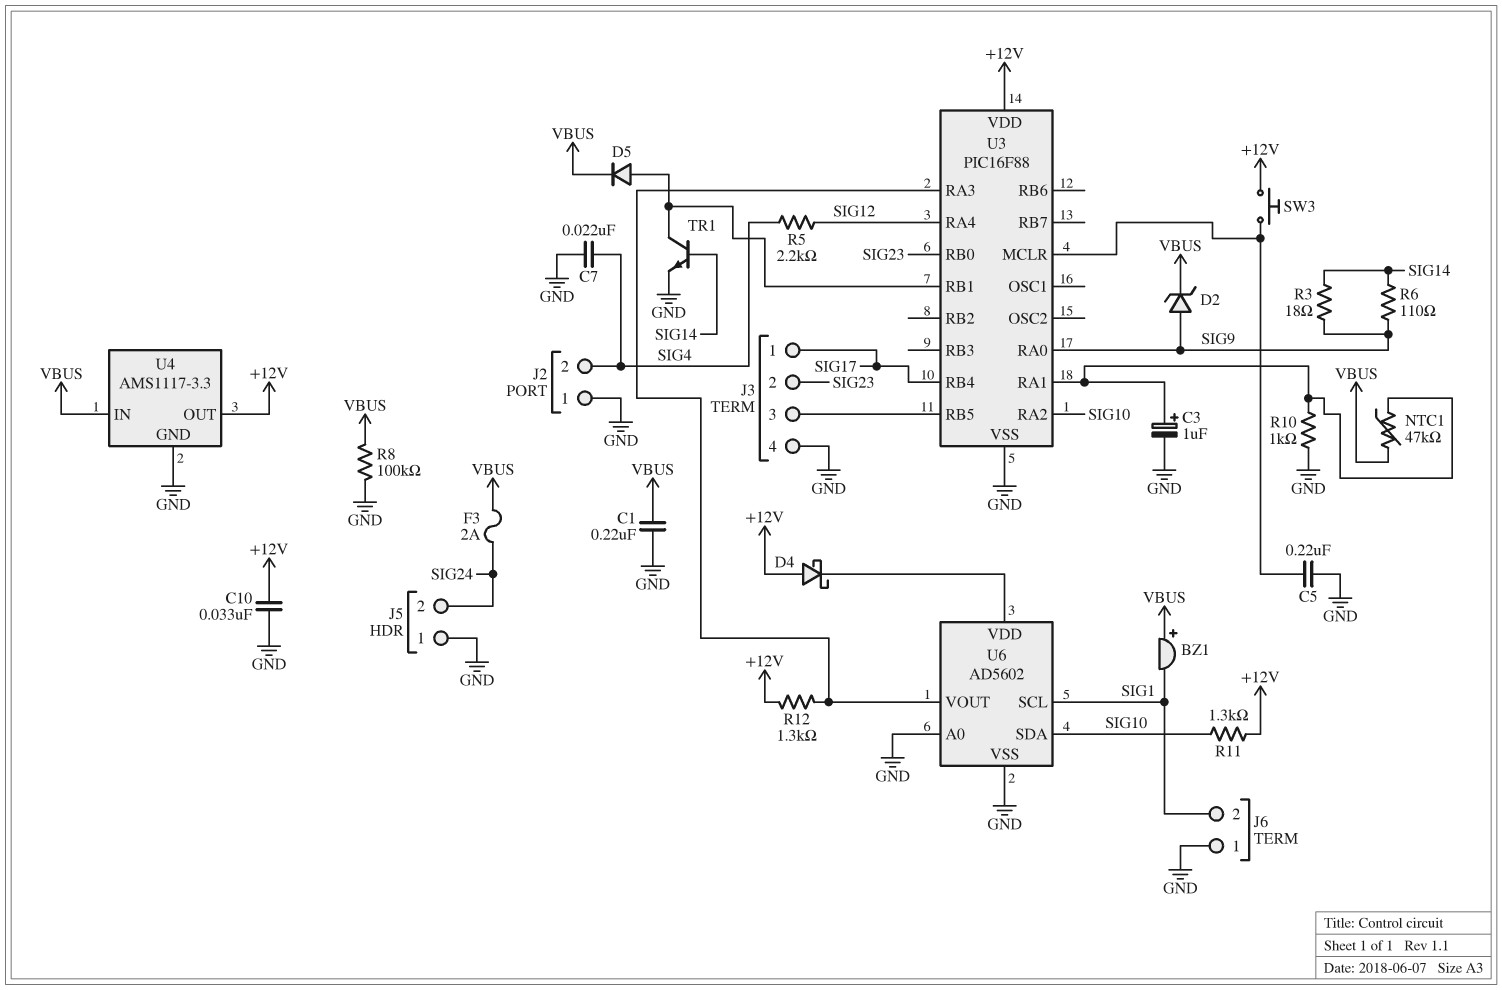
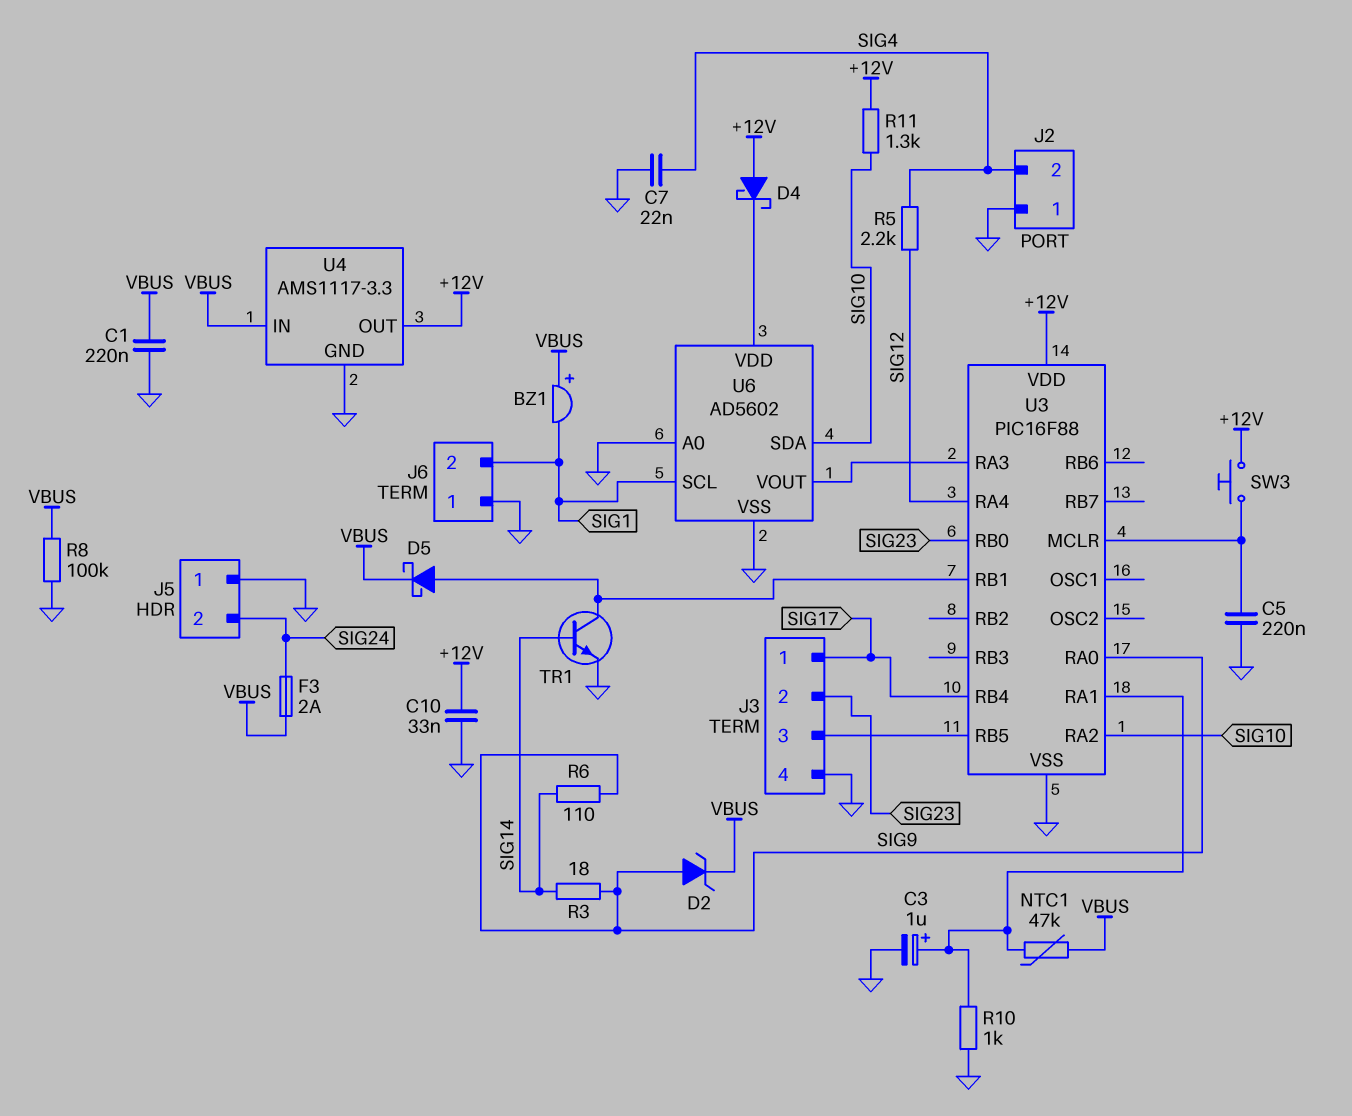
D5: diode (A U3/RB1, K VBUS) -> schottky (A U3/RB1, K VBUS)
R12: 1.3k (+12V, U3/RA3) -> none

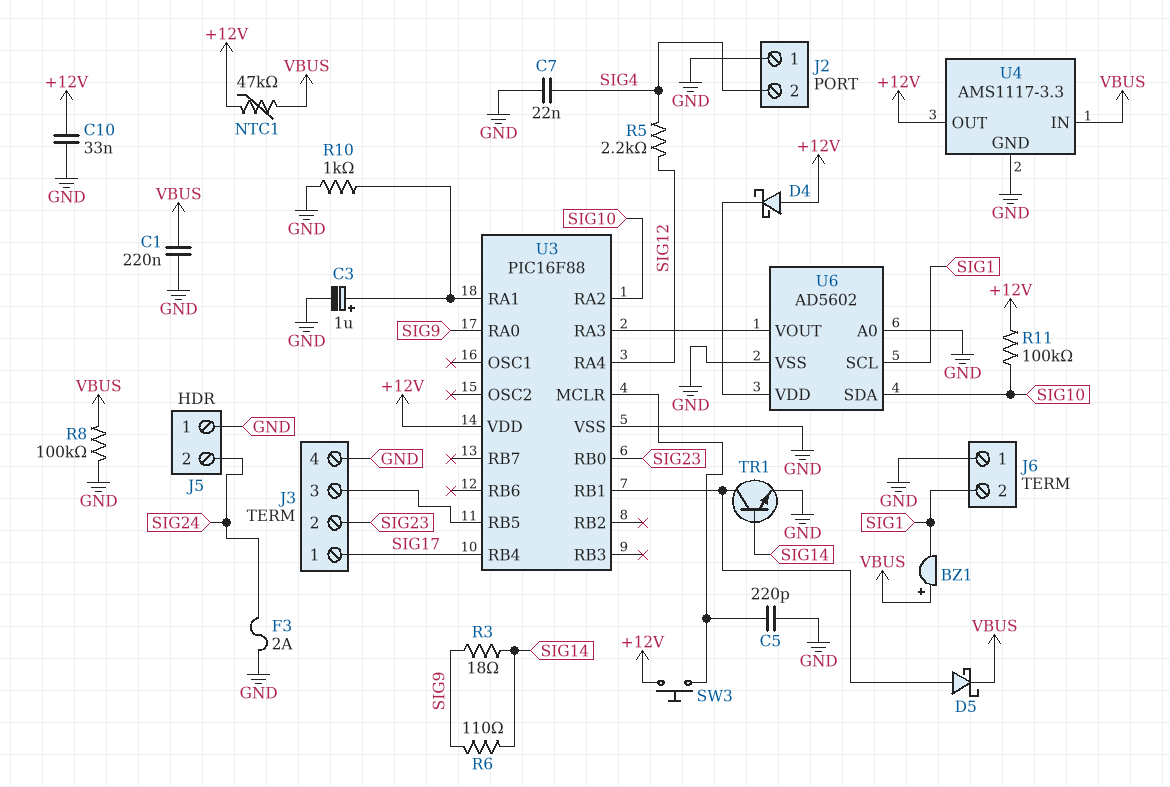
C5: 220nF (GND, U3/MCLR) -> 220pF (GND, U3/MCLR)
D2: zener (A SIG9, K VBUS) -> none
F3: 2A (SIG24, VBUS) -> 2A (GND, SIG24)
NTC1: 47k (U3/RA1, VBUS) -> 47k (+12V, VBUS)
R11: 1.3k (+12V, SIG10) -> 100k (+12V, SIG10)

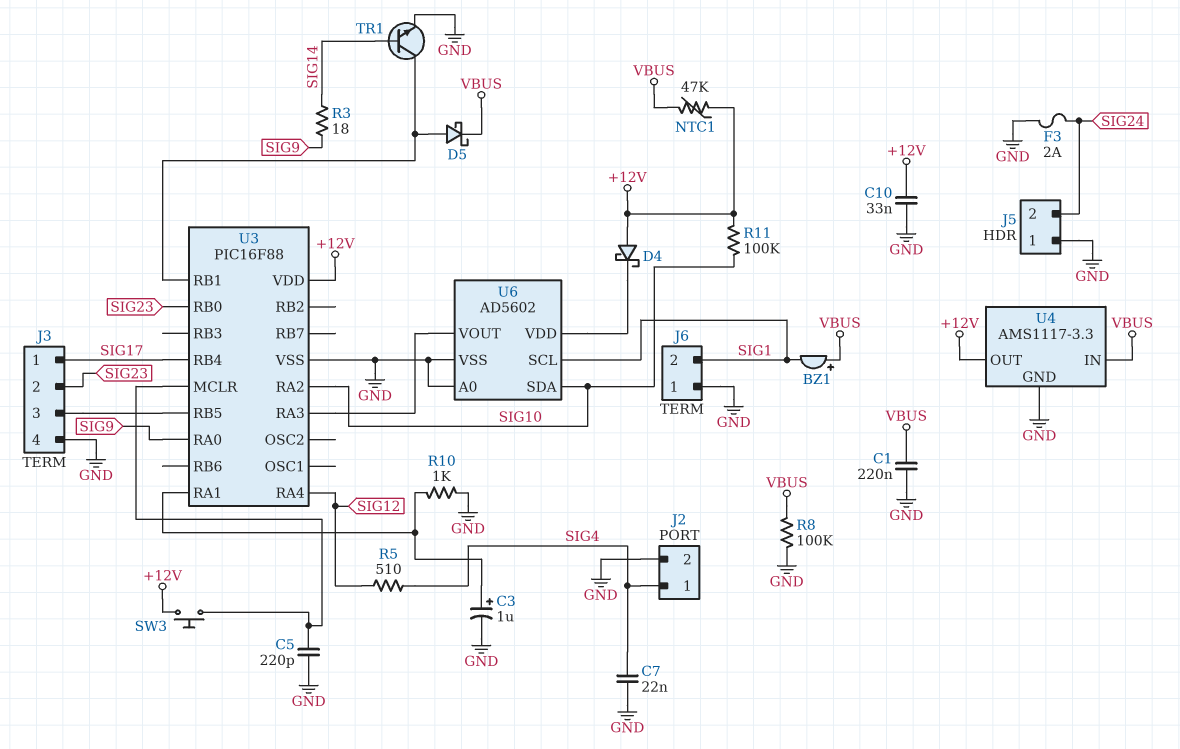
J2 pin 1: GND -> SIG4
J2 pin 2: SIG4 -> GND
R5: 2.2k (SIG4, SIG12) -> 510 (SIG4, SIG12)
R6: 110 (SIG9, SIG14) -> none

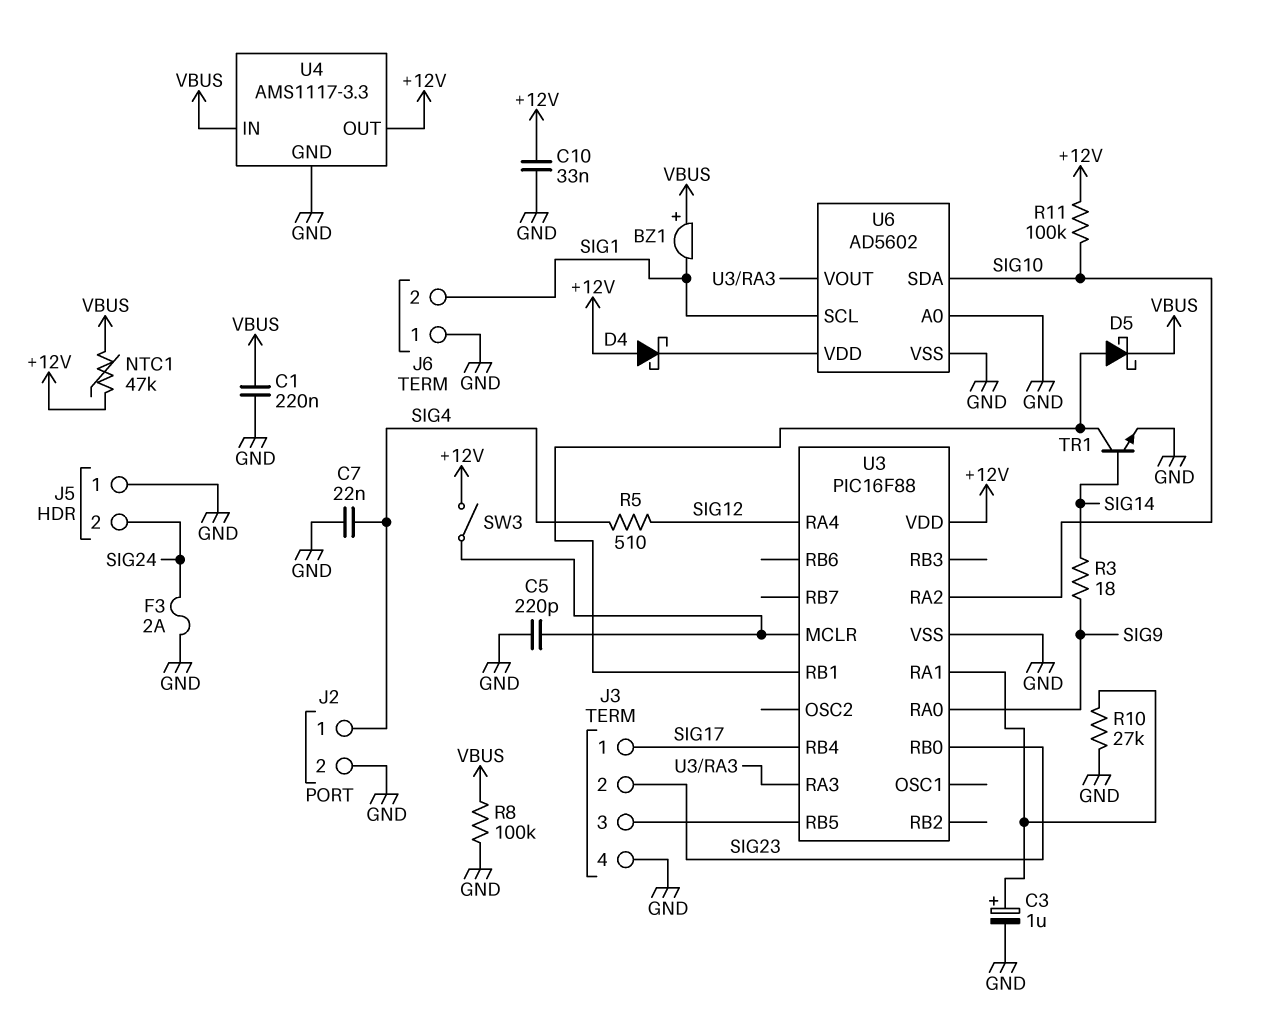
R10: 1k (GND, U3/RA1) -> 27k (GND, U3/RA1)
SW3: button (+12V, U3/MCLR) -> switch (+12V, U3/MCLR)

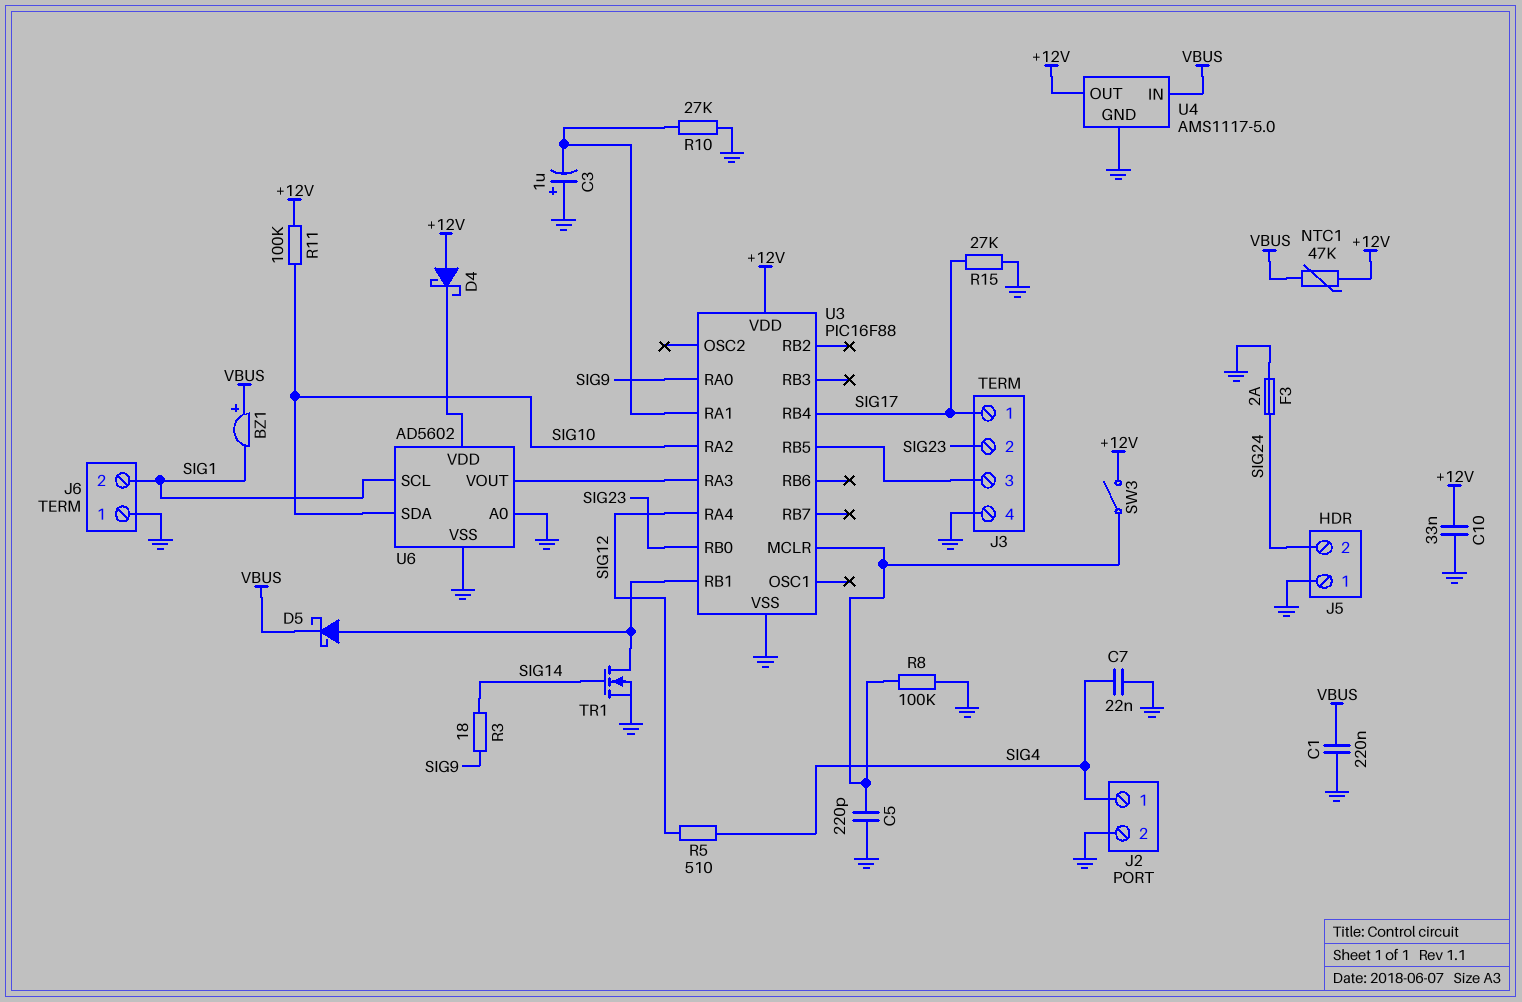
C3: 1uF (plus U3/RA1, minus GND) -> 1uF (plus GND, minus U3/RA1)
R8: 100k (GND, VBUS) -> 100k (GND, U3/MCLR)
R15: none -> 27k (GND, SIG17)
TR1: NPN (B SIG14, C U3/RB1, E GND) -> NMOS (G SIG14, D U3/RB1, S GND)
U4: AMS1117-3.3 -> AMS1117-5.0

